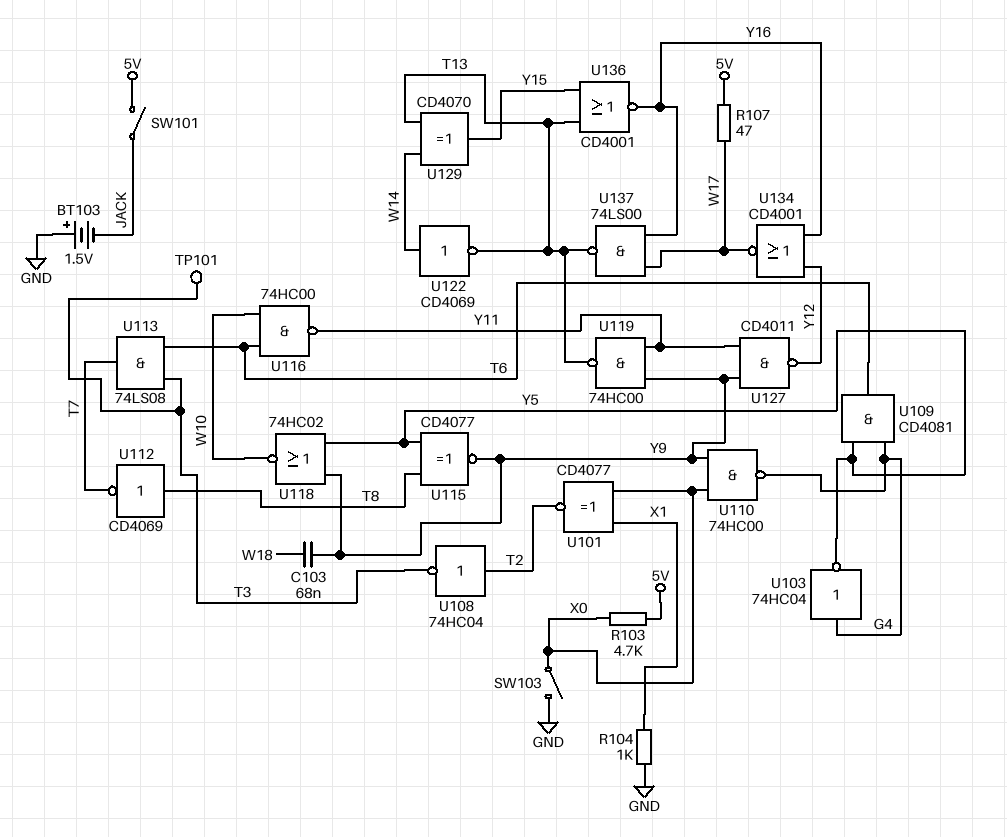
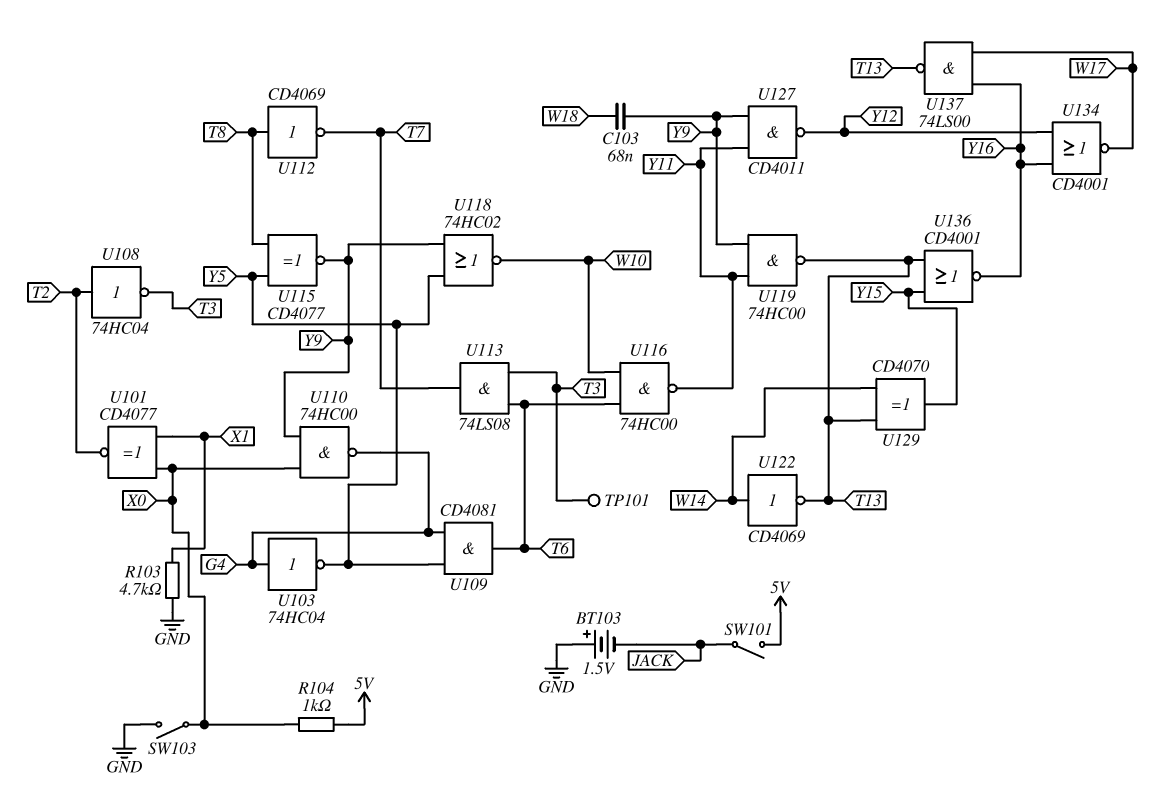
R103: 4.7k (5V, X0) -> 4.7k (GND, X1)
R104: 1k (GND, X1) -> 1k (5V, X0)
R107: 47 (5V, W17) -> none

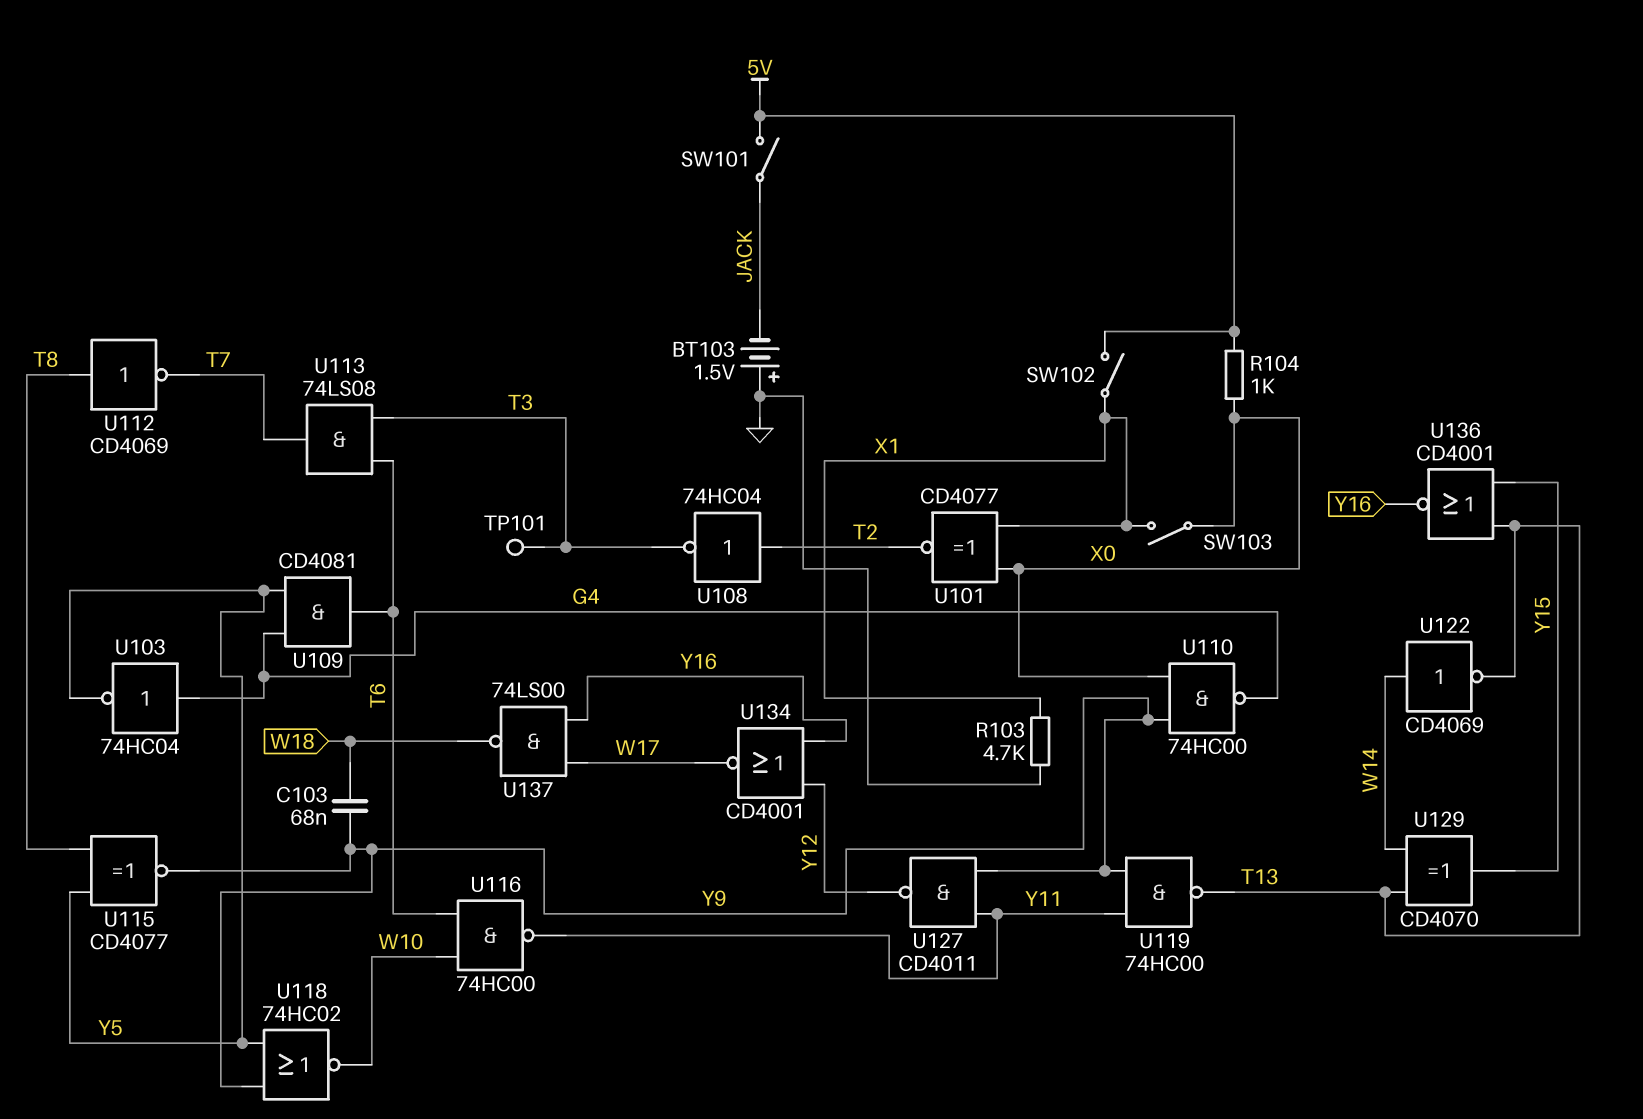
SW102: none -> switch (5V, X1)
SW103: switch (GND, X0) -> switch (X0, X1)
U137: NAND 74LS00 (in W17, in Y16, out T13) -> NAND 74LS00 (in W17, in Y16, out W18)

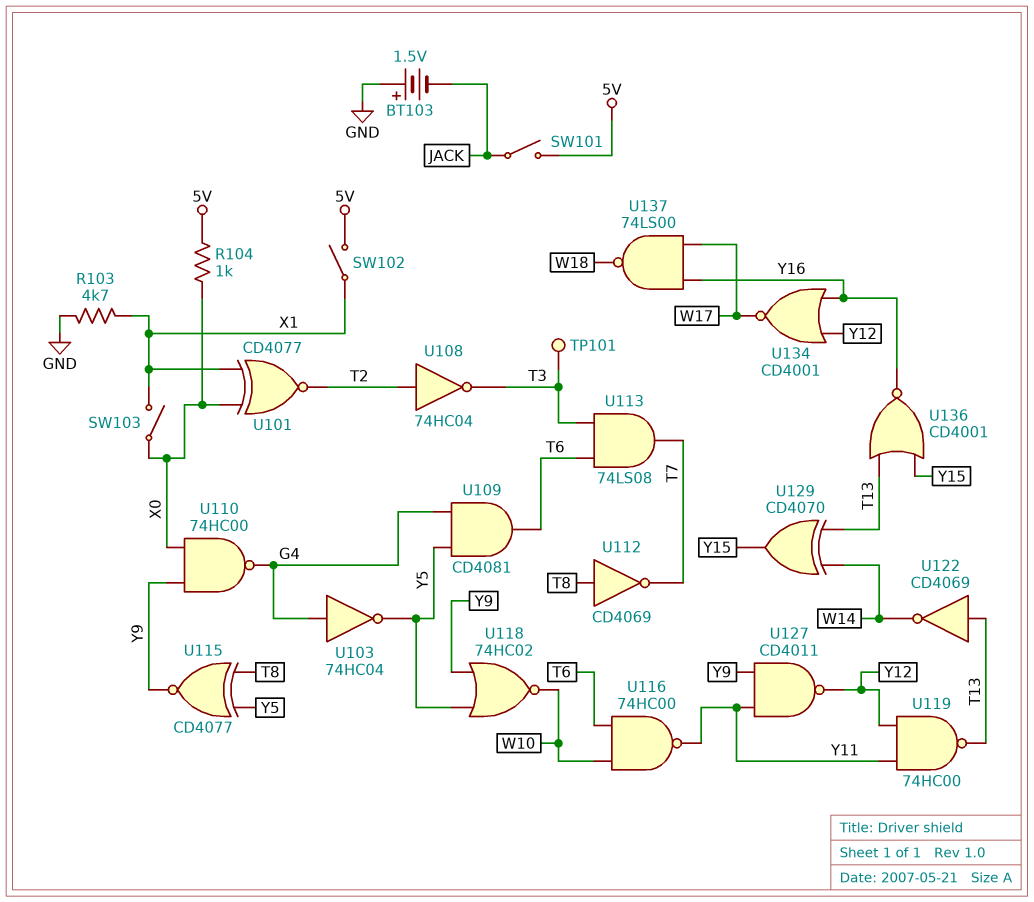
C103: 68nF (W18, Y9) -> none
U119: NAND 74HC00 (in Y9, in Y11, out T13) -> NAND 74HC00 (in Y11, in Y12, out T13)
U122: NOT CD4069 (in W14, out T13) -> NOT CD4069 (in T13, out W14)

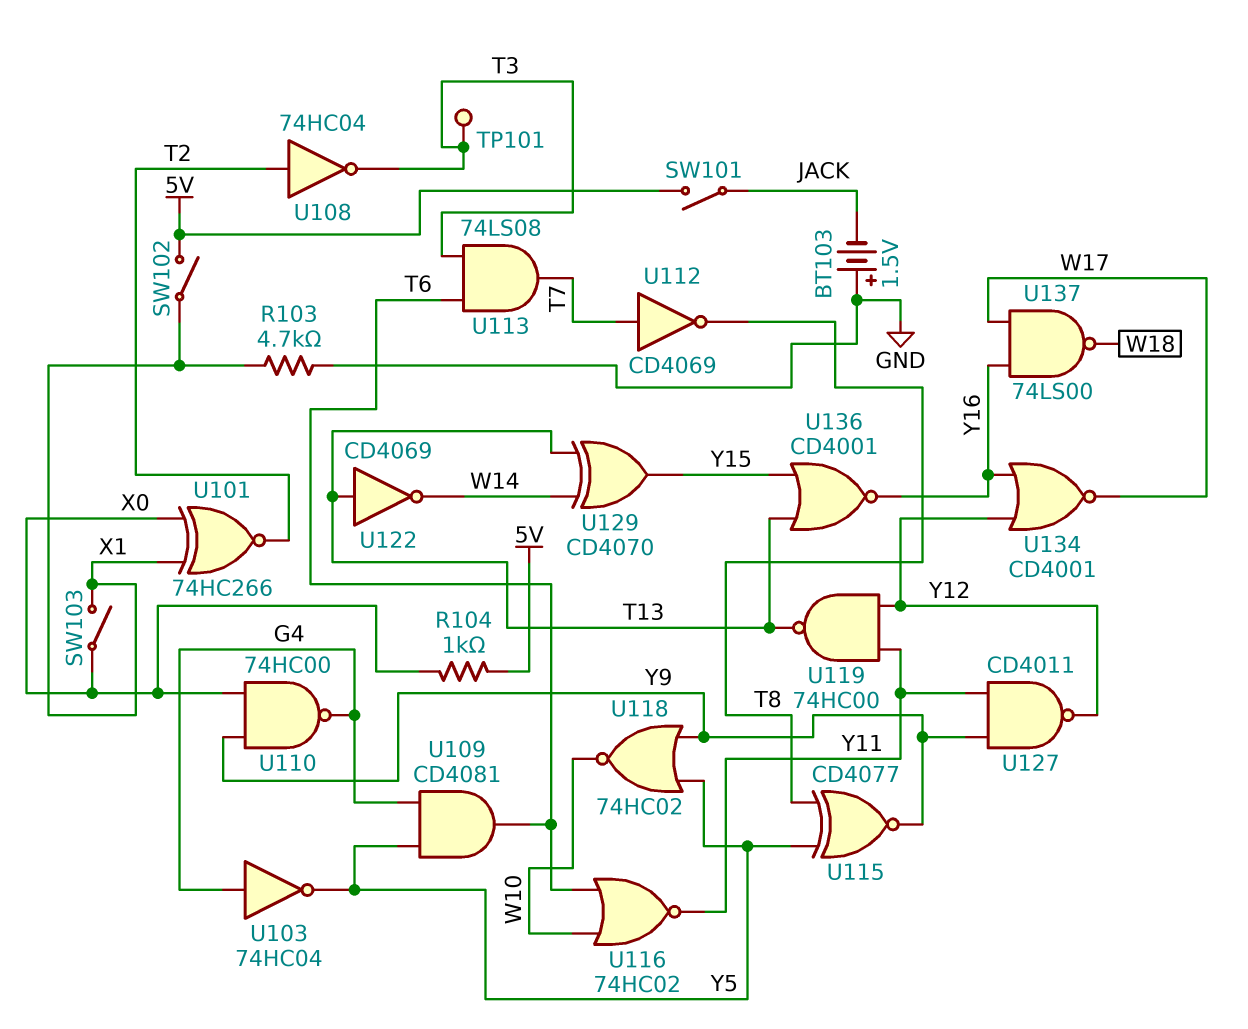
U101: XNOR CD4077 (in X0, in X1, out T2) -> XNOR 74HC266 (in X0, in X1, out T2)
U112: NOT CD4069 (in T8, out T7) -> NOT CD4069 (in T7, out T8)
U116: NAND 74HC00 (in T6, in W10, out Y11) -> NOR 74HC02 (in T6, in W10, out Y11)

